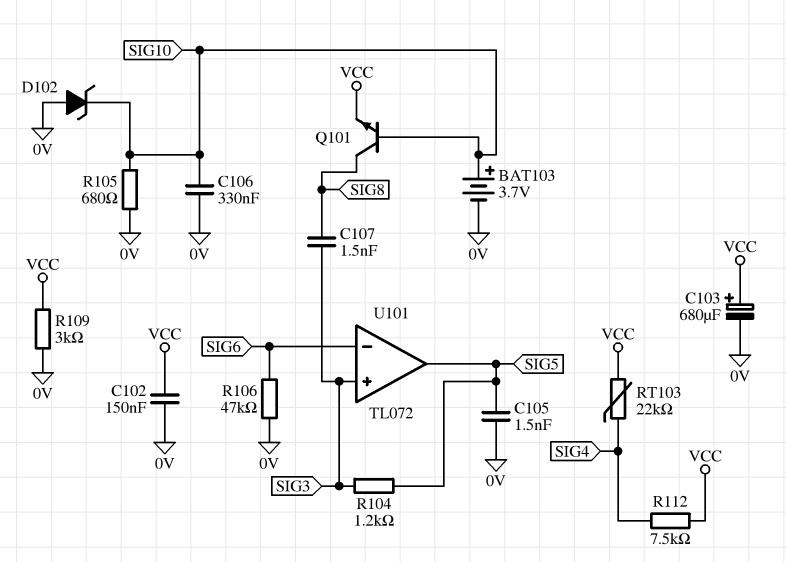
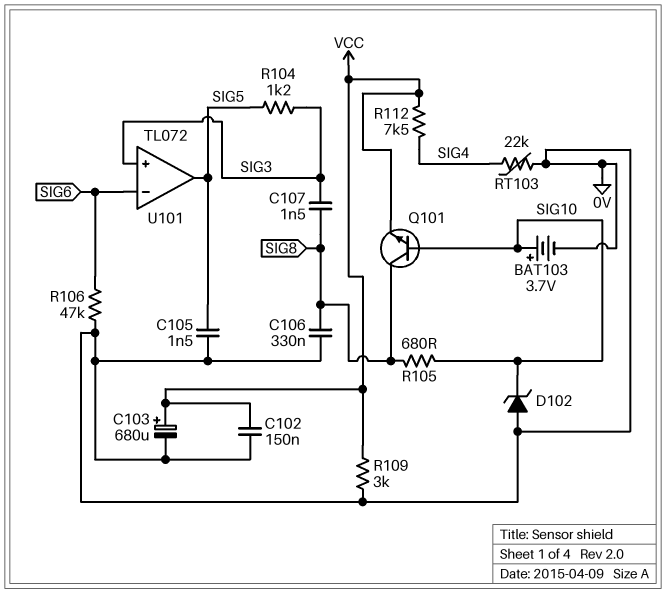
C106: 330nF (0V, SIG10) -> 330nF (0V, SIG8)
R105: 680 (0V, SIG10) -> 680 (SIG8, SIG10)
RT103: 22k (SIG4, VCC) -> 22k (0V, SIG4)

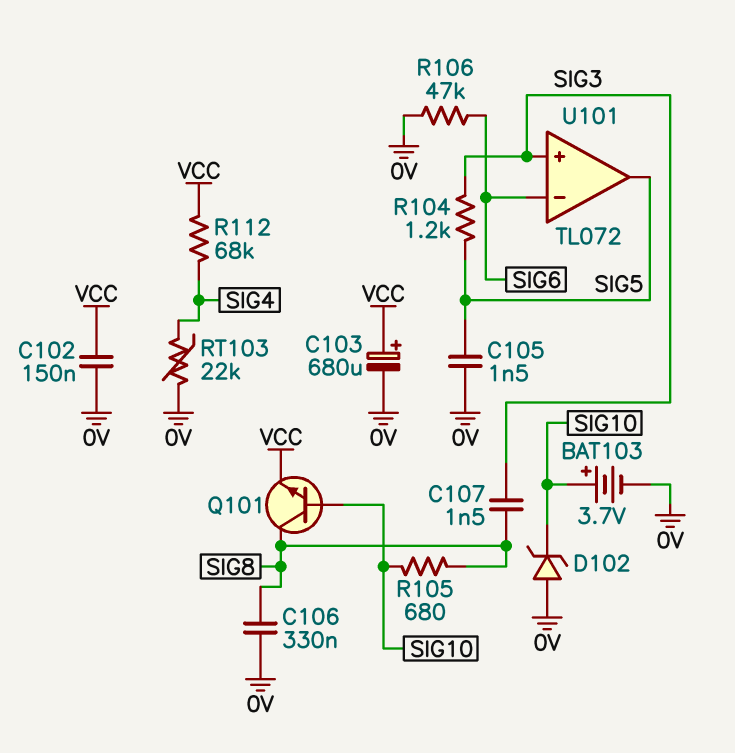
R109: 3k (0V, VCC) -> none
R112: 7.5k (SIG4, VCC) -> 68k (SIG4, VCC)

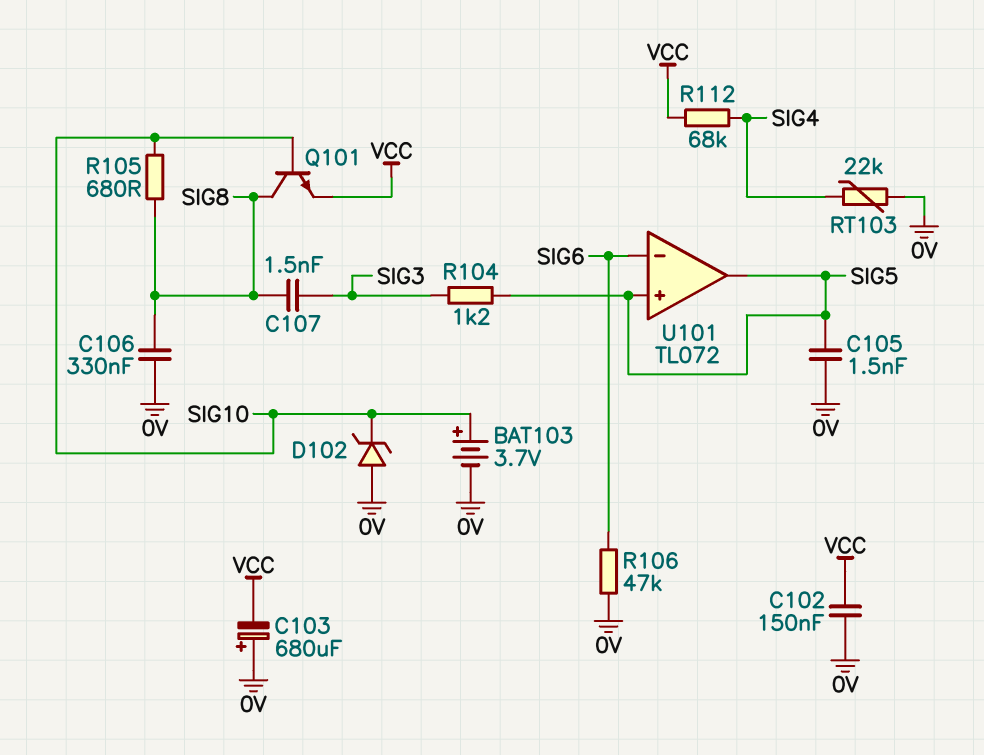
C103: 680uF (plus VCC, minus 0V) -> 680uF (plus 0V, minus VCC)
U101 pin in+: SIG3 -> SIG5

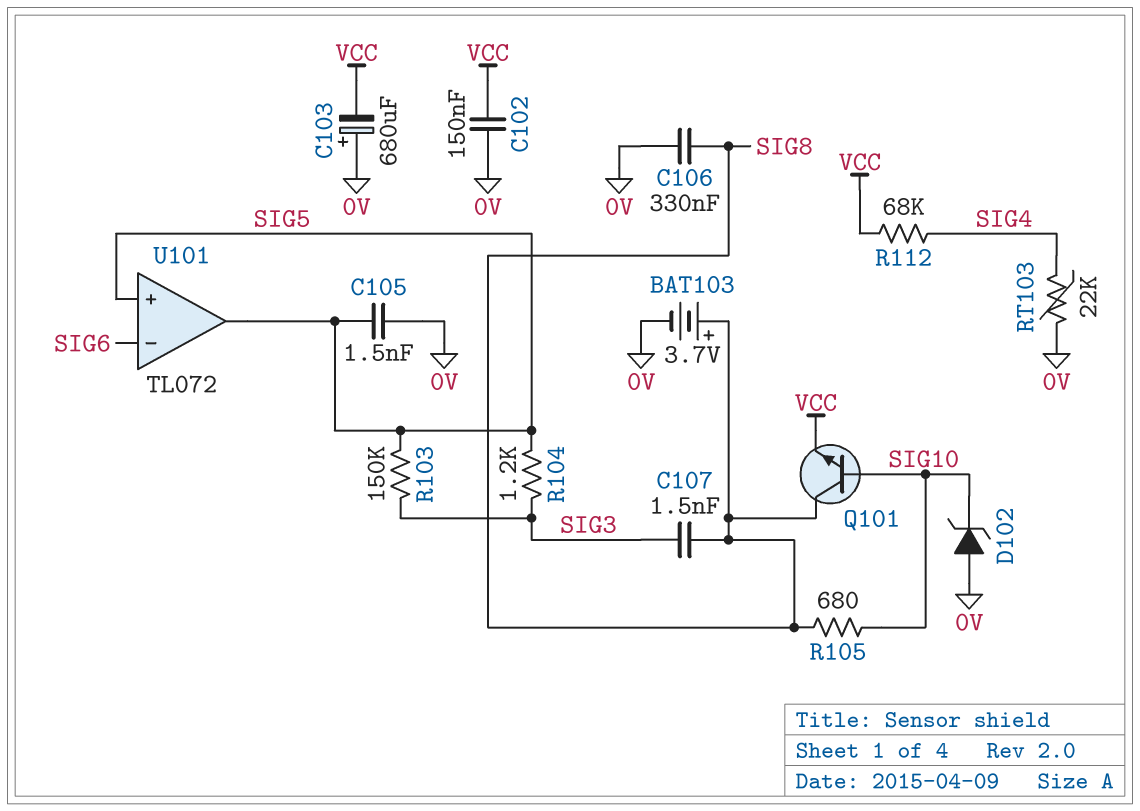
BAT103: 3.7V (plus SIG10, minus 0V) -> 3.7V (plus SIG8, minus 0V)
R103: none -> 150k (SIG3, SIG5)
R106: 47k (0V, SIG6) -> none

